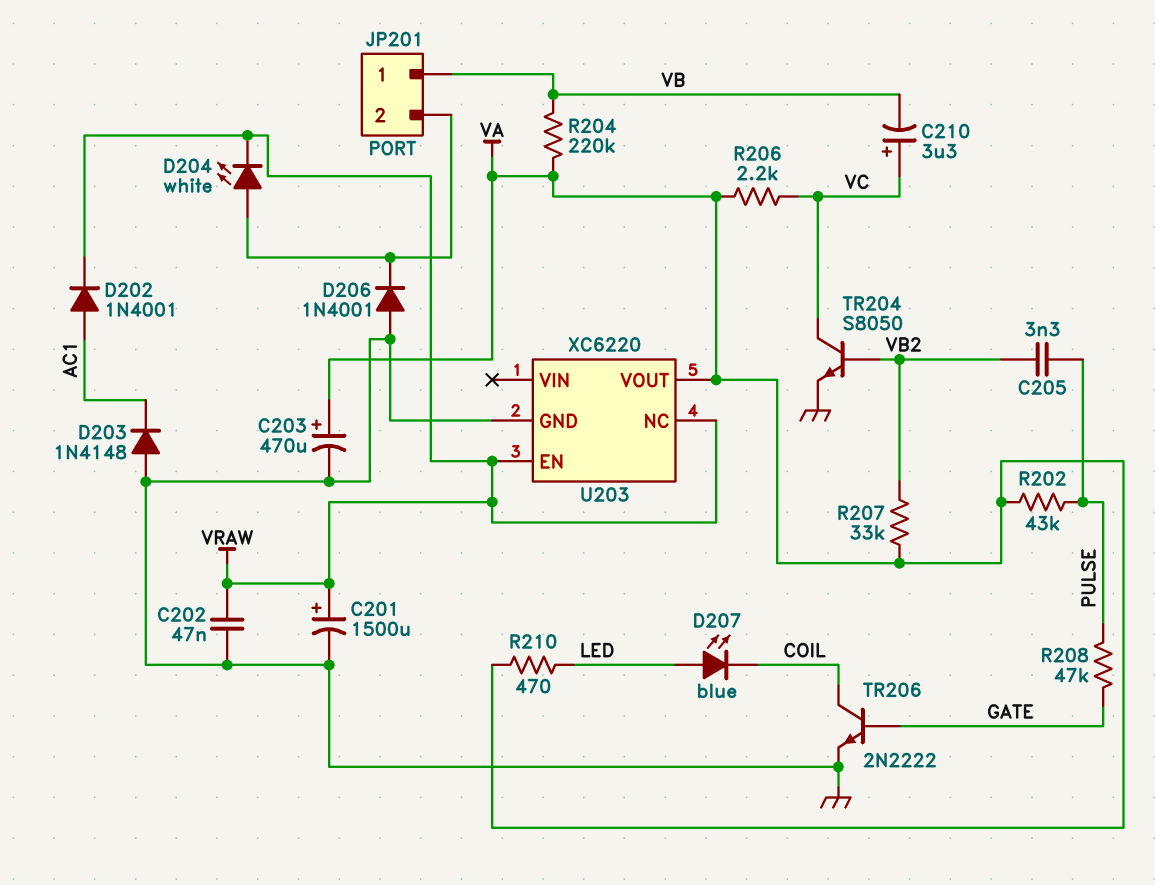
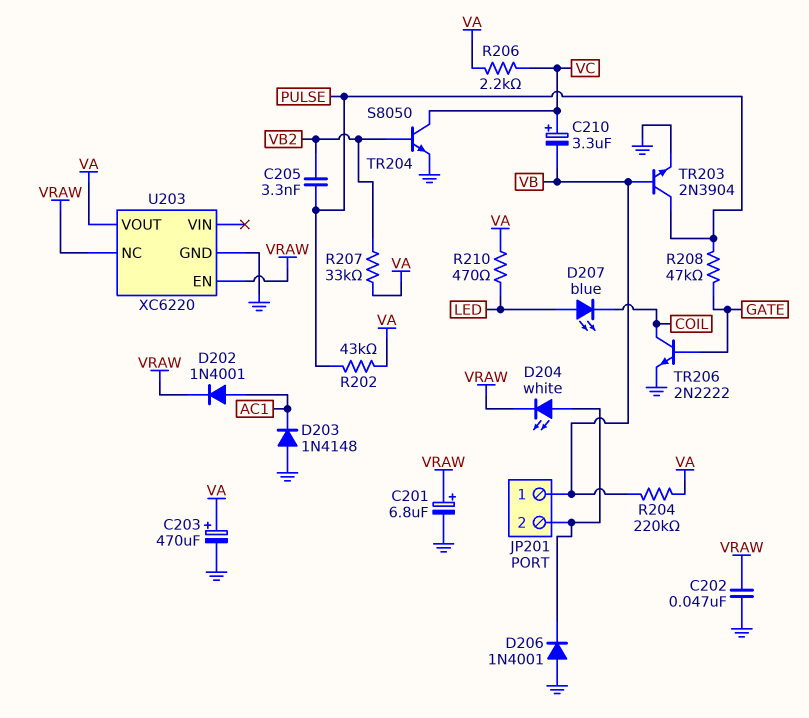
C201: 1500uF (plus VRAW, minus GND) -> 6.8uF (plus VRAW, minus GND)
TR203: none -> NPN 2N3904 (B VB, C PULSE, E GND)

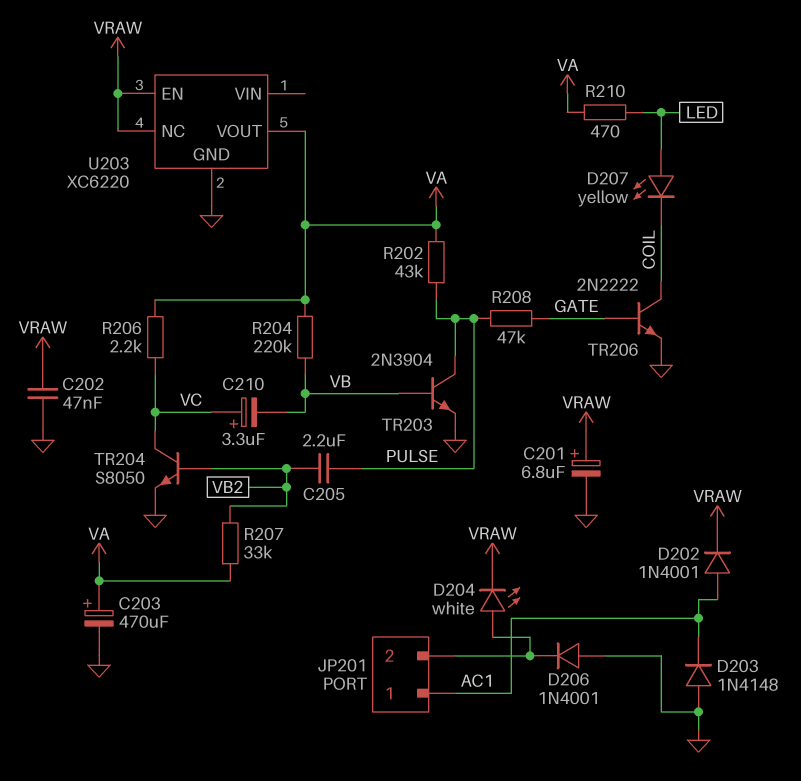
C205: 3.3nF (PULSE, VB2) -> 2.2uF (PULSE, VB2)
D207: LED blue (A LED, K COIL) -> LED yellow (A LED, K COIL)
JP201 pin 1: VB -> AC1

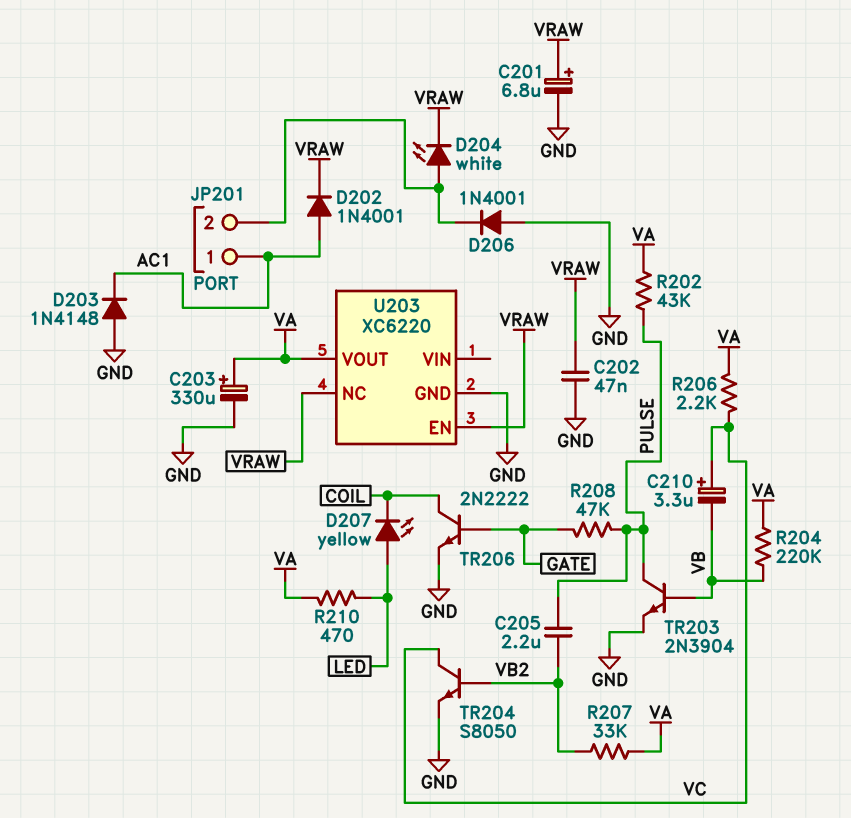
C203: 470uF (plus VA, minus GND) -> 330uF (plus VA, minus GND)

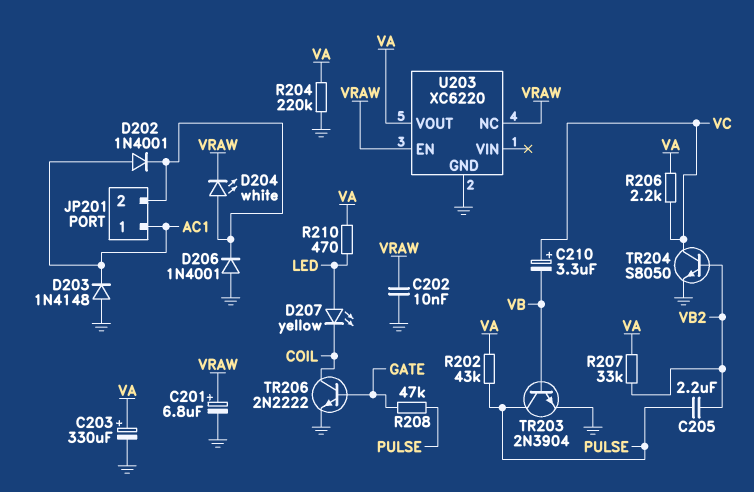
C202: 47nF (GND, VRAW) -> 10nF (GND, VRAW)
D202: diode 1N4001 (A AC1, K VRAW) -> diode 1N4001 (A AC1, K JP201/2)
R204: 220k (VA, VB) -> 220k (GND, VA)

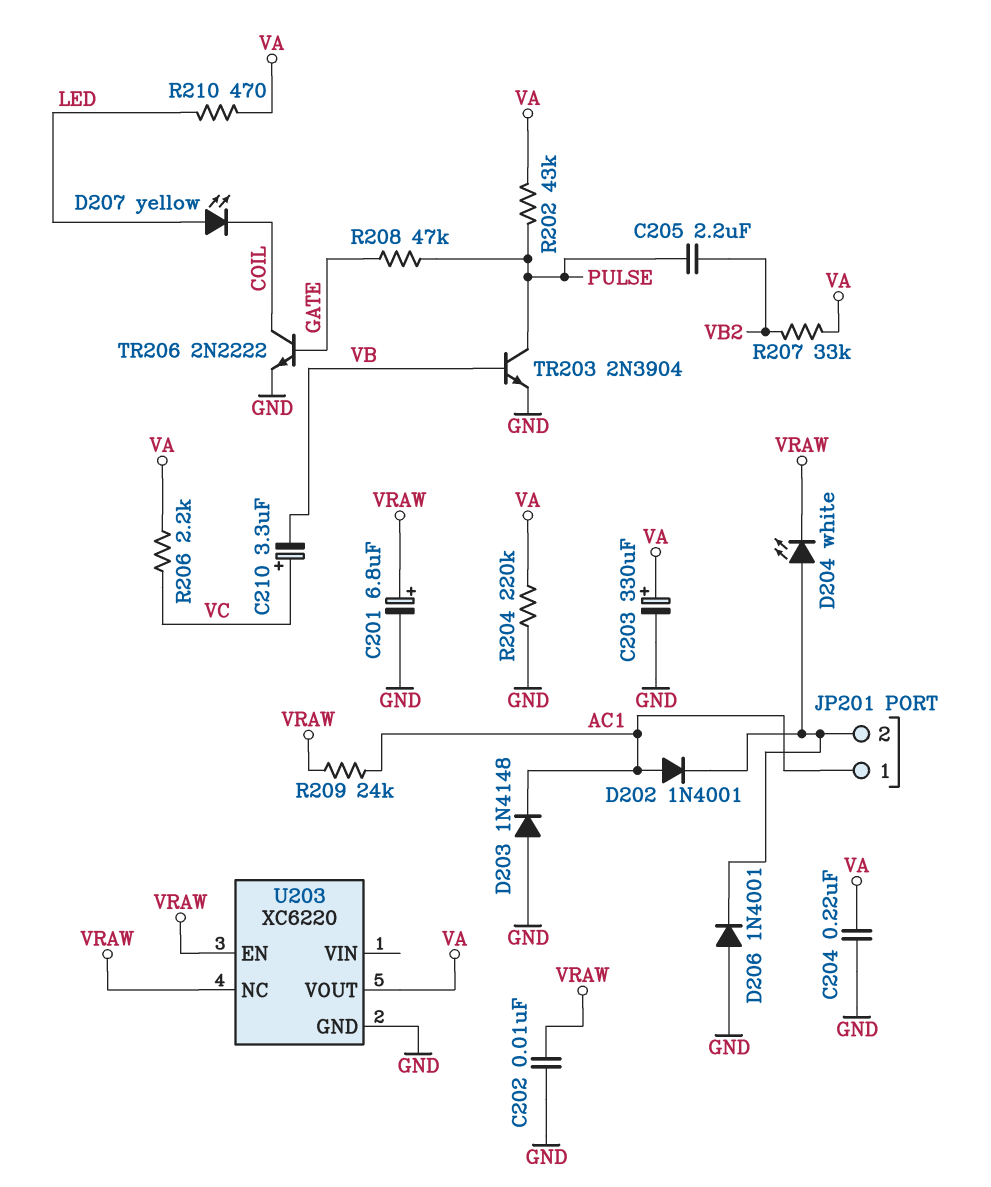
C204: none -> 220nF (GND, VA)
R209: none -> 24k (AC1, VRAW)
TR204: NPN S8050 (B VB2, C VC, E GND) -> none

